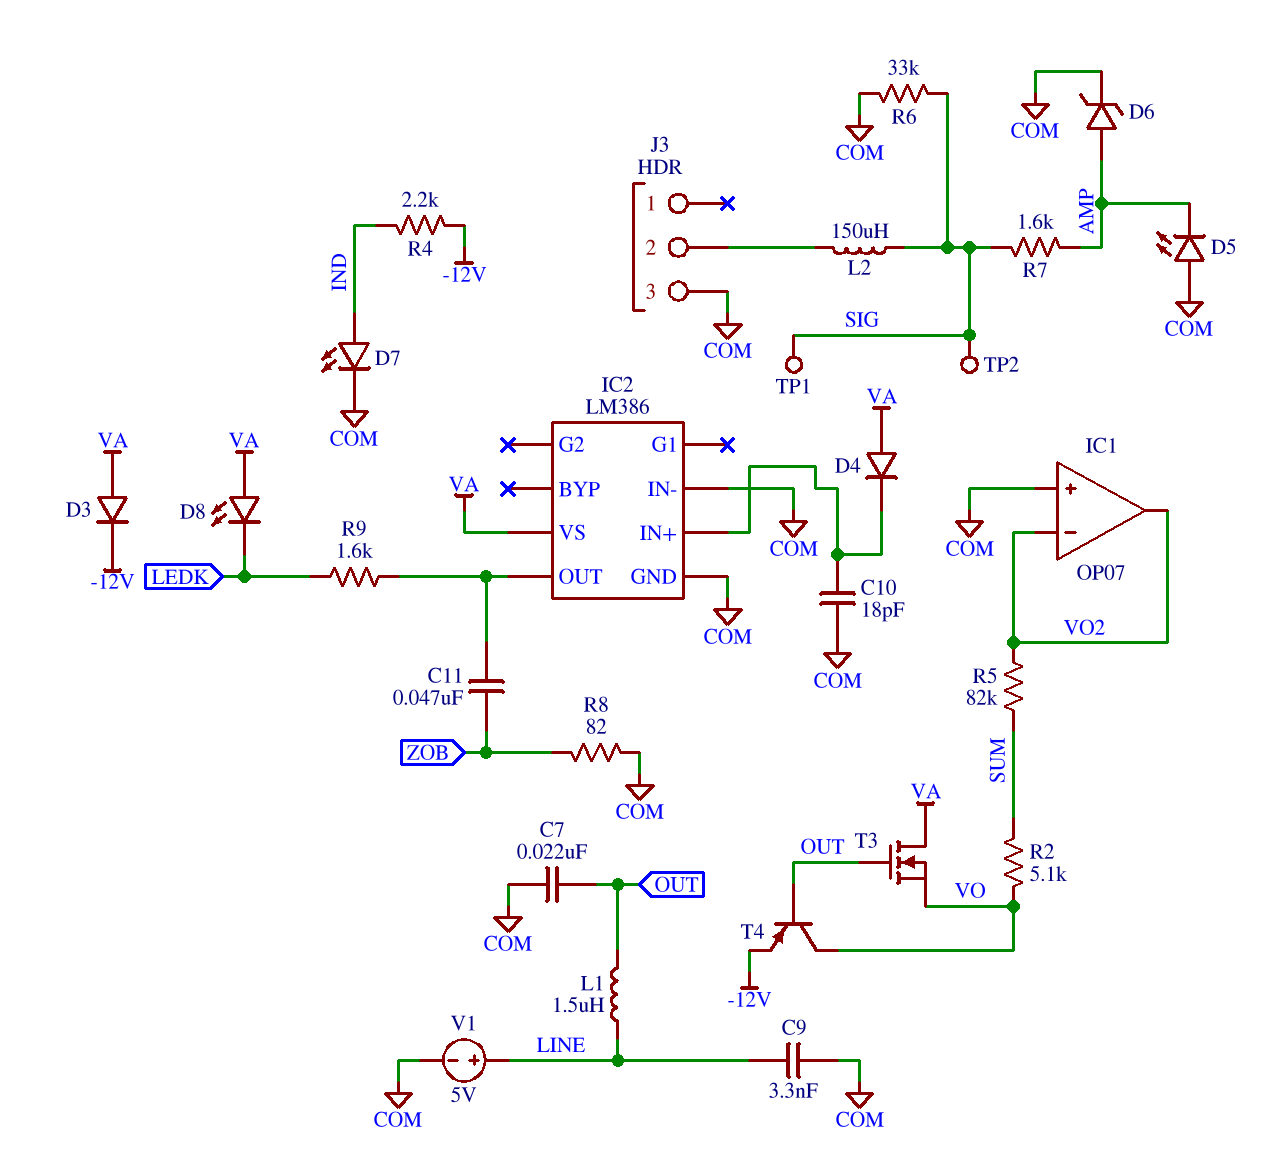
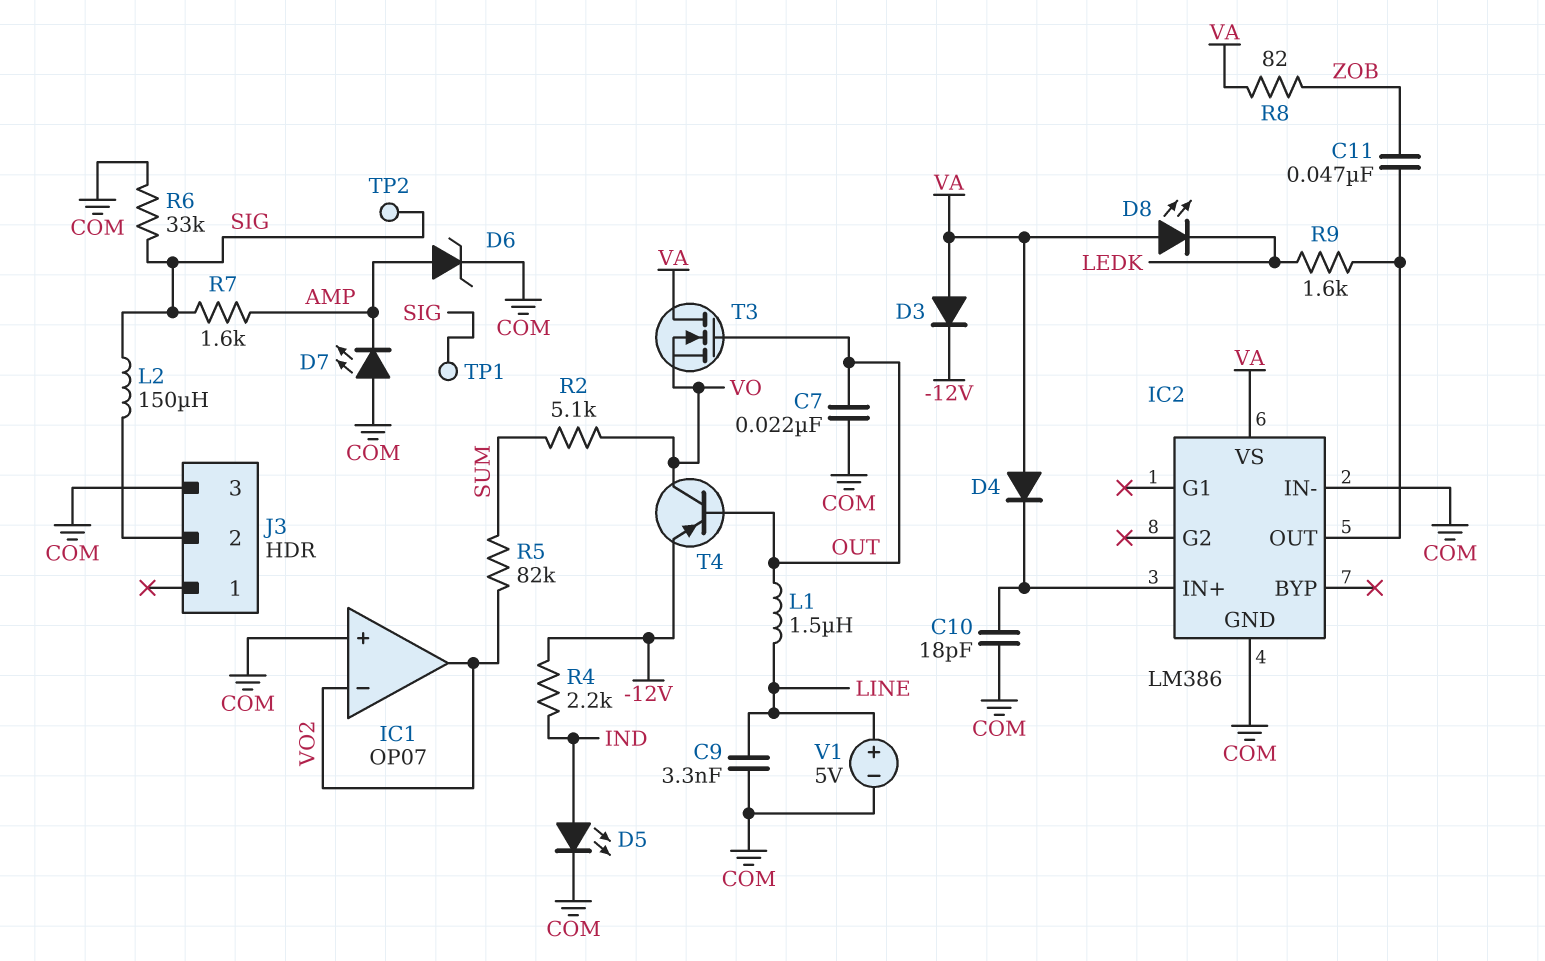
D5: LED (A COM, K AMP) -> LED (A IND, K COM)
D7: LED (A IND, K COM) -> LED (A COM, K AMP)
R8: 82 (COM, ZOB) -> 82 (VA, ZOB)

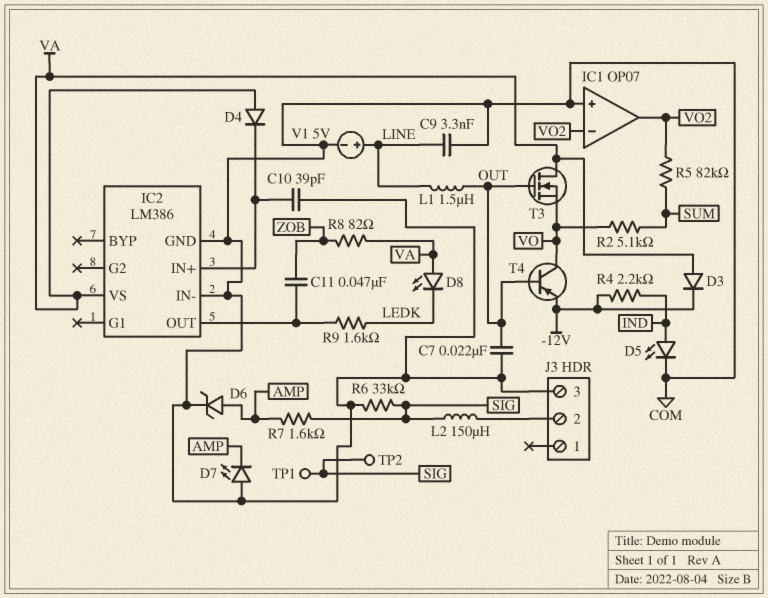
C10: 18pF (COM, IC2/IN+) -> 39pF (COM, IC2/IN+)

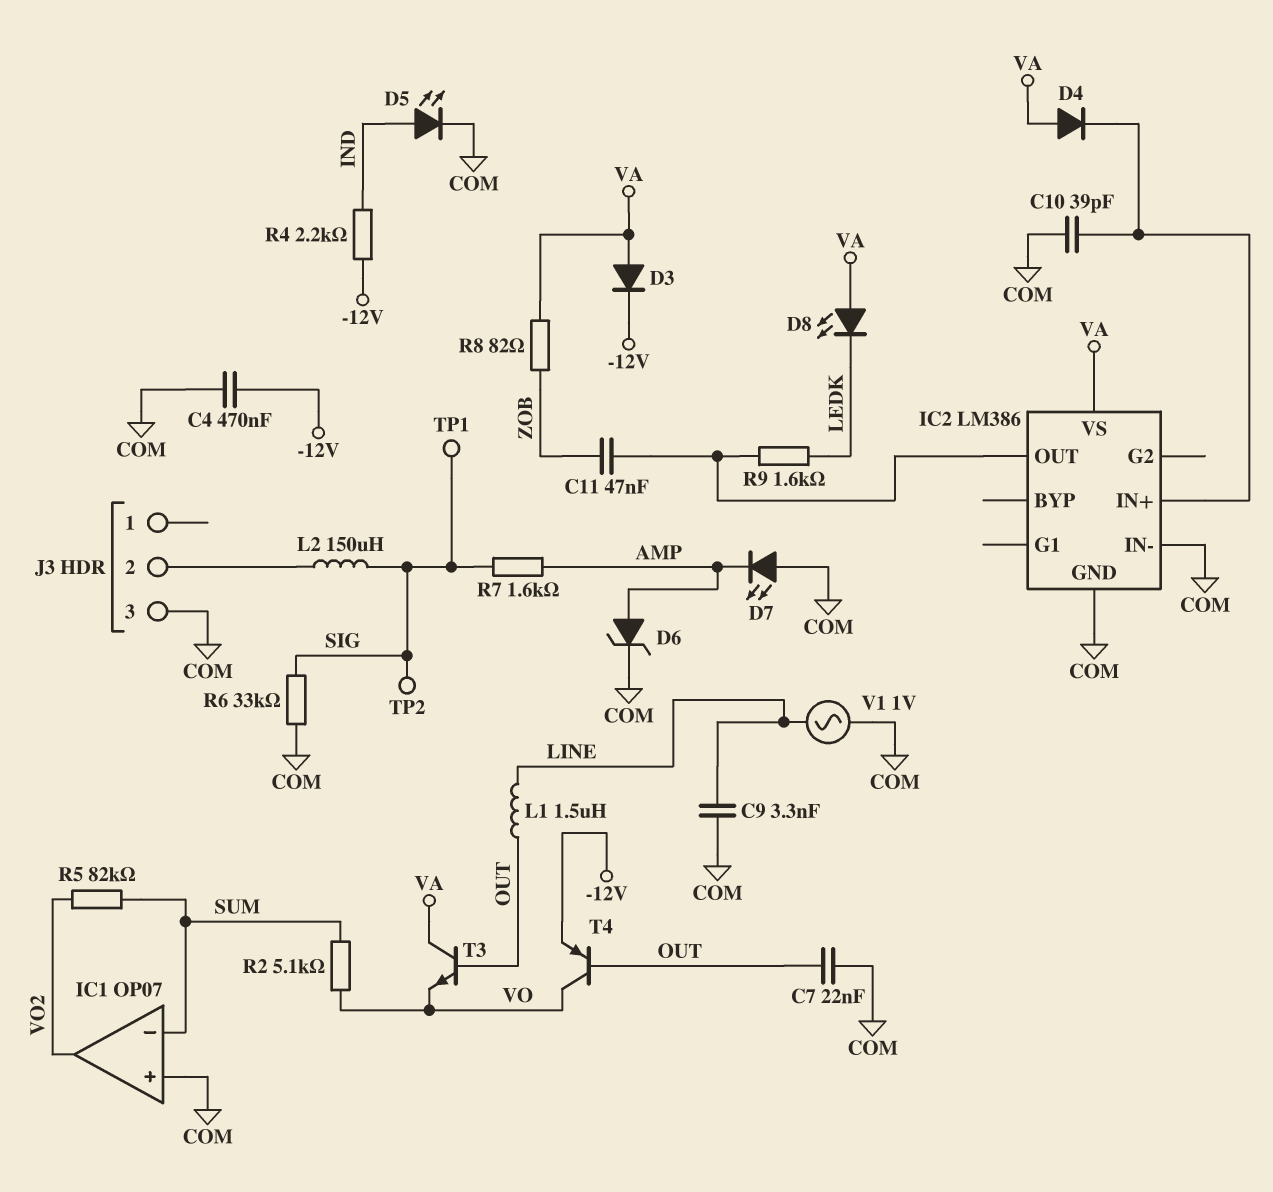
C4: none -> 470nF (-12V, COM)
IC1 pin in-: VO2 -> SUM
T3: NMOS (G OUT, D VA, S VO) -> NPN (B OUT, C VA, E VO)
V1: 5V (plus LINE, minus COM) -> AC 1V (COM, LINE)

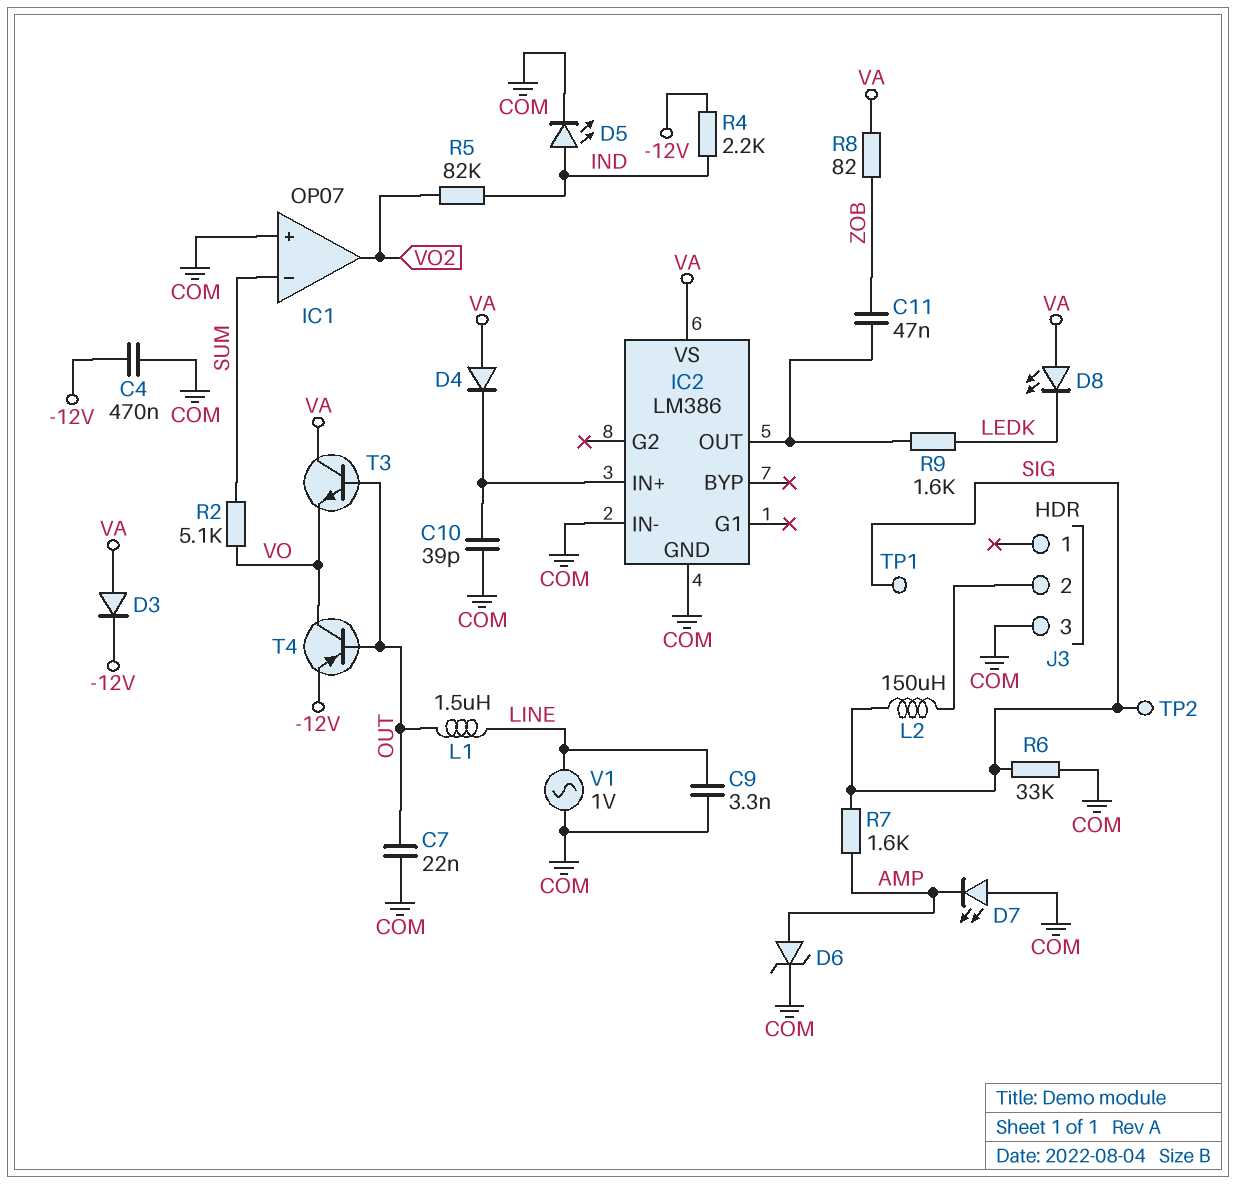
R5: 82k (SUM, VO2) -> 82k (IND, VO2)

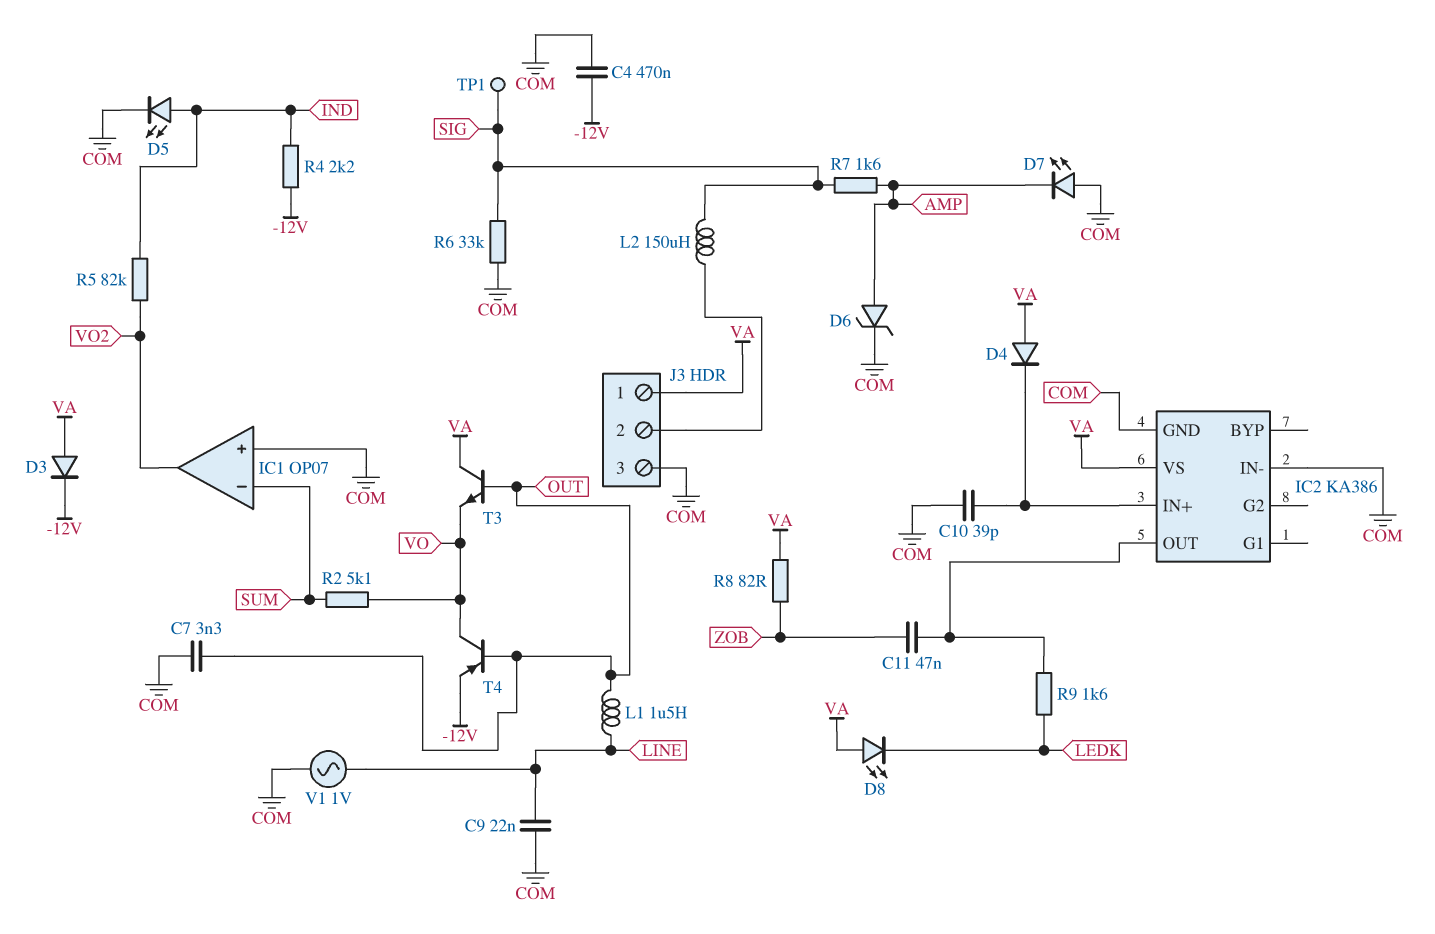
C7: 22nF (COM, OUT) -> 3.3nF (COM, OUT)
C9: 3.3nF (COM, LINE) -> 22nF (COM, LINE)
IC2: LM386 -> KA386
J3 pin 1: none -> VA
TP2: test point (SIG) -> none

